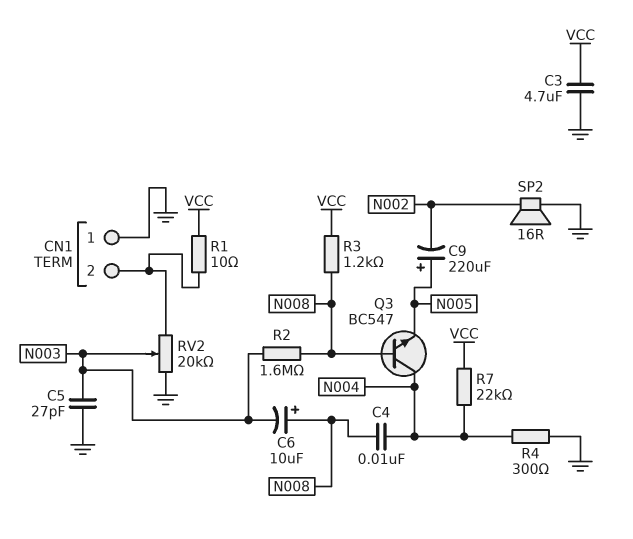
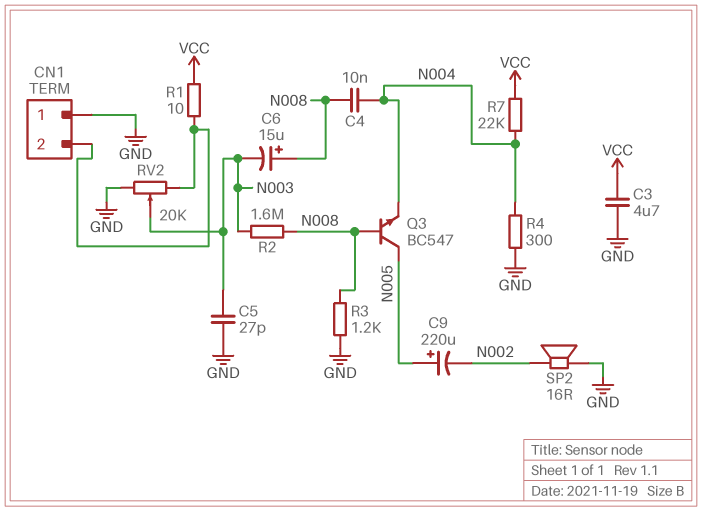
C6: 10uF (plus N008, minus N003) -> 15uF (plus N008, minus N003)
Q3: NPN BC547 (B N008, C N004, E N005) -> NPN BC547 (B N008, C N005, E N004)
R3: 1.2k (N008, VCC) -> 1.2k (GND, N008)

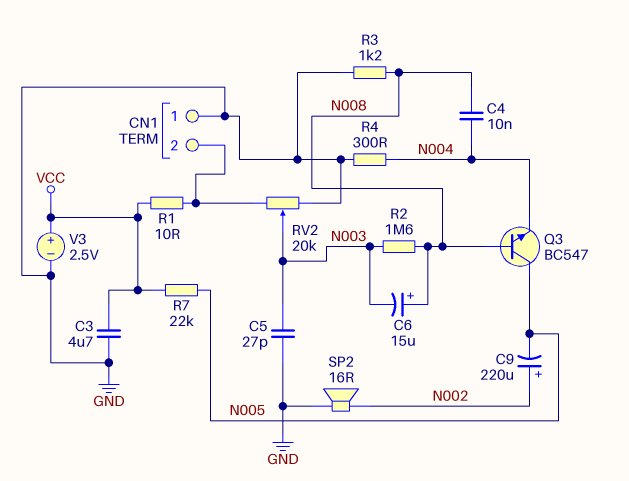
C9: 220uF (plus N005, minus N002) -> 220uF (plus N002, minus N005)
R7: 22k (N004, VCC) -> 22k (N005, VCC)
V3: none -> 2.5V (plus VCC, minus GND)

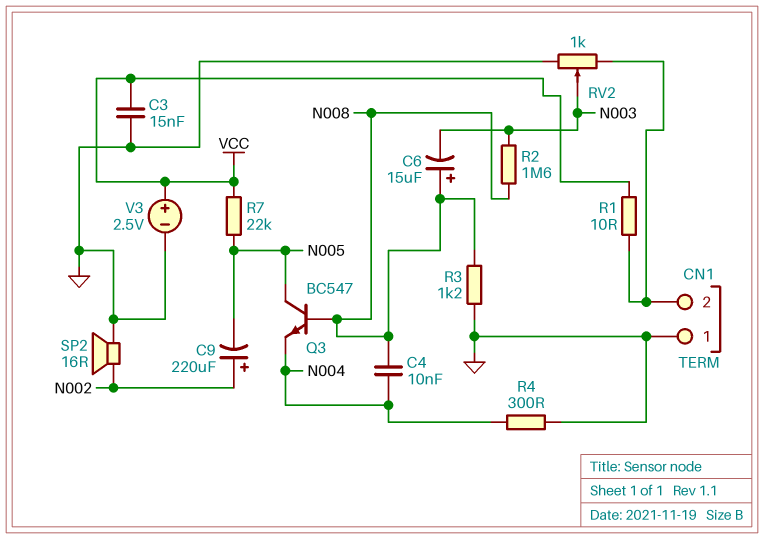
C3: 4.7uF (GND, VCC) -> 15nF (GND, VCC)
C5: 27pF (GND, N003) -> none
RV2: 20k (CN1/2, GND, wiper N003) -> 1k (CN1/2, GND, wiper N003)

